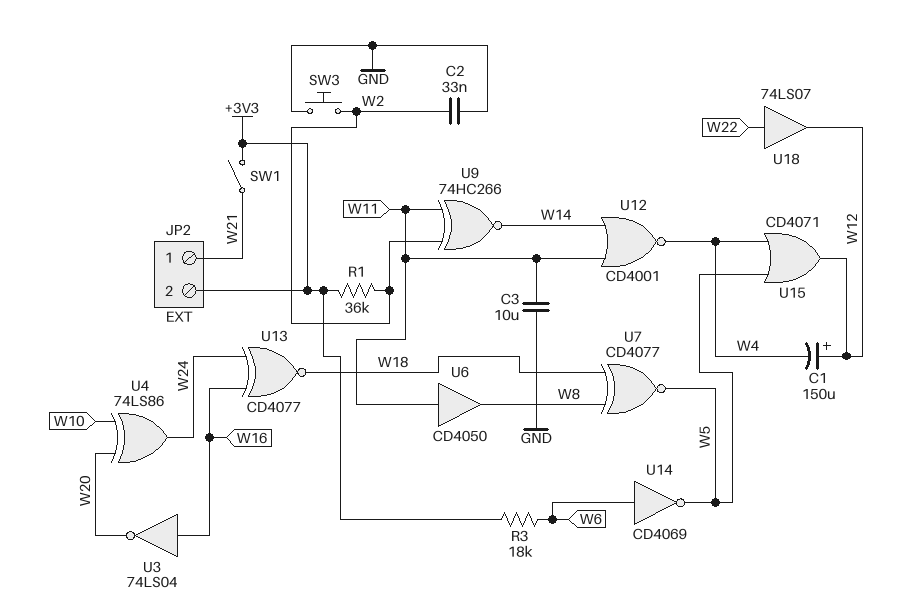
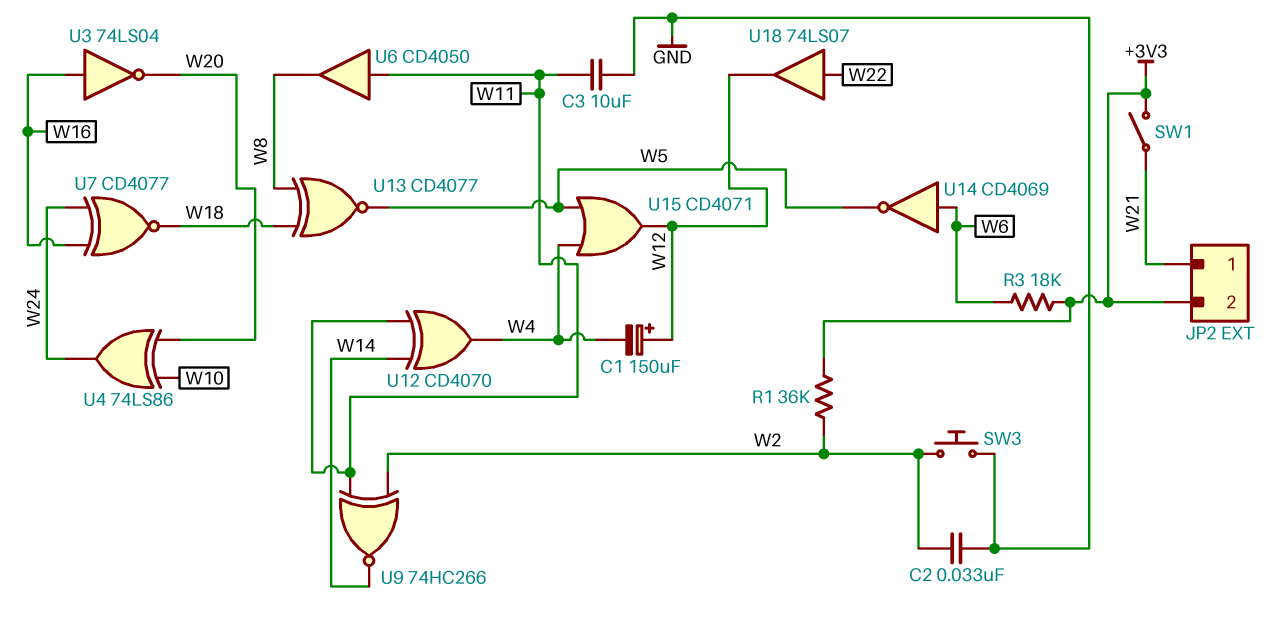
U7: XNOR CD4077 (in W8, in W18, out W5) -> XNOR CD4077 (in W16, in W24, out W18)
U12: NOR CD4001 (in W11, in W14, out W4) -> XOR CD4070 (in W11, in W14, out W4)
U13: XNOR CD4077 (in W16, in W24, out W18) -> XNOR CD4077 (in W8, in W18, out W5)

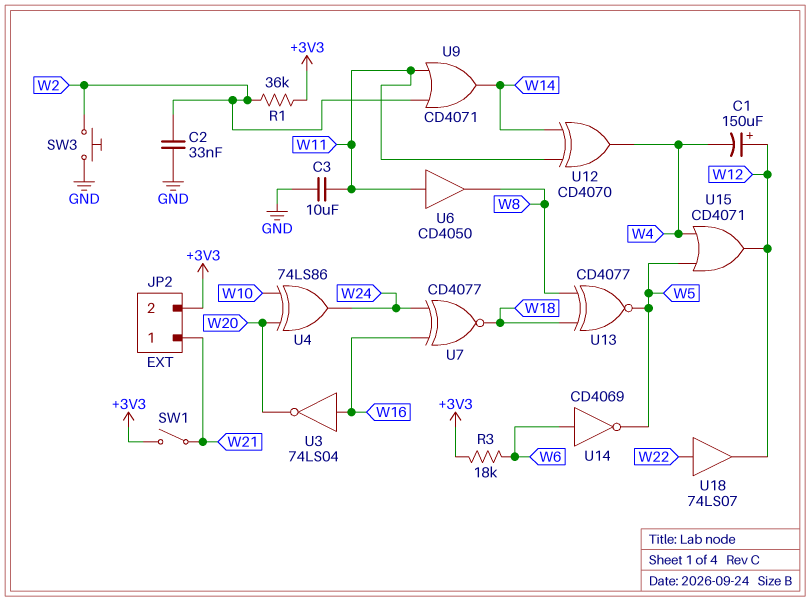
U9: XNOR 74HC266 (in W2, in W11, out W14) -> OR CD4071 (in W2, in W11, out W14)

